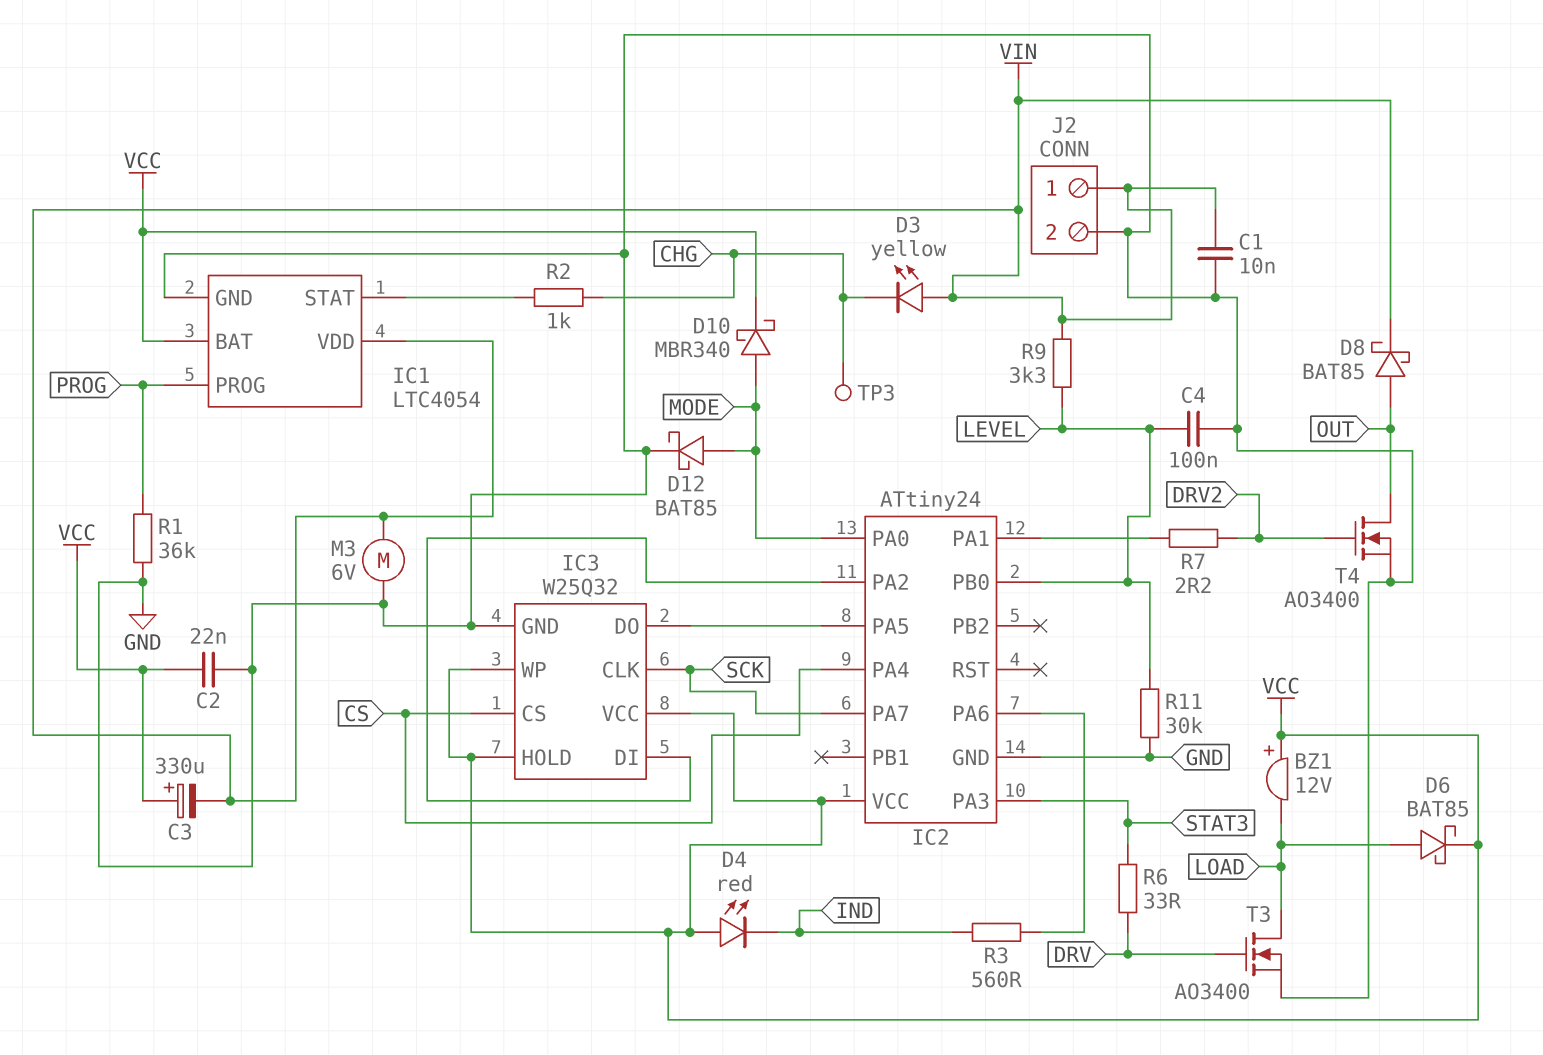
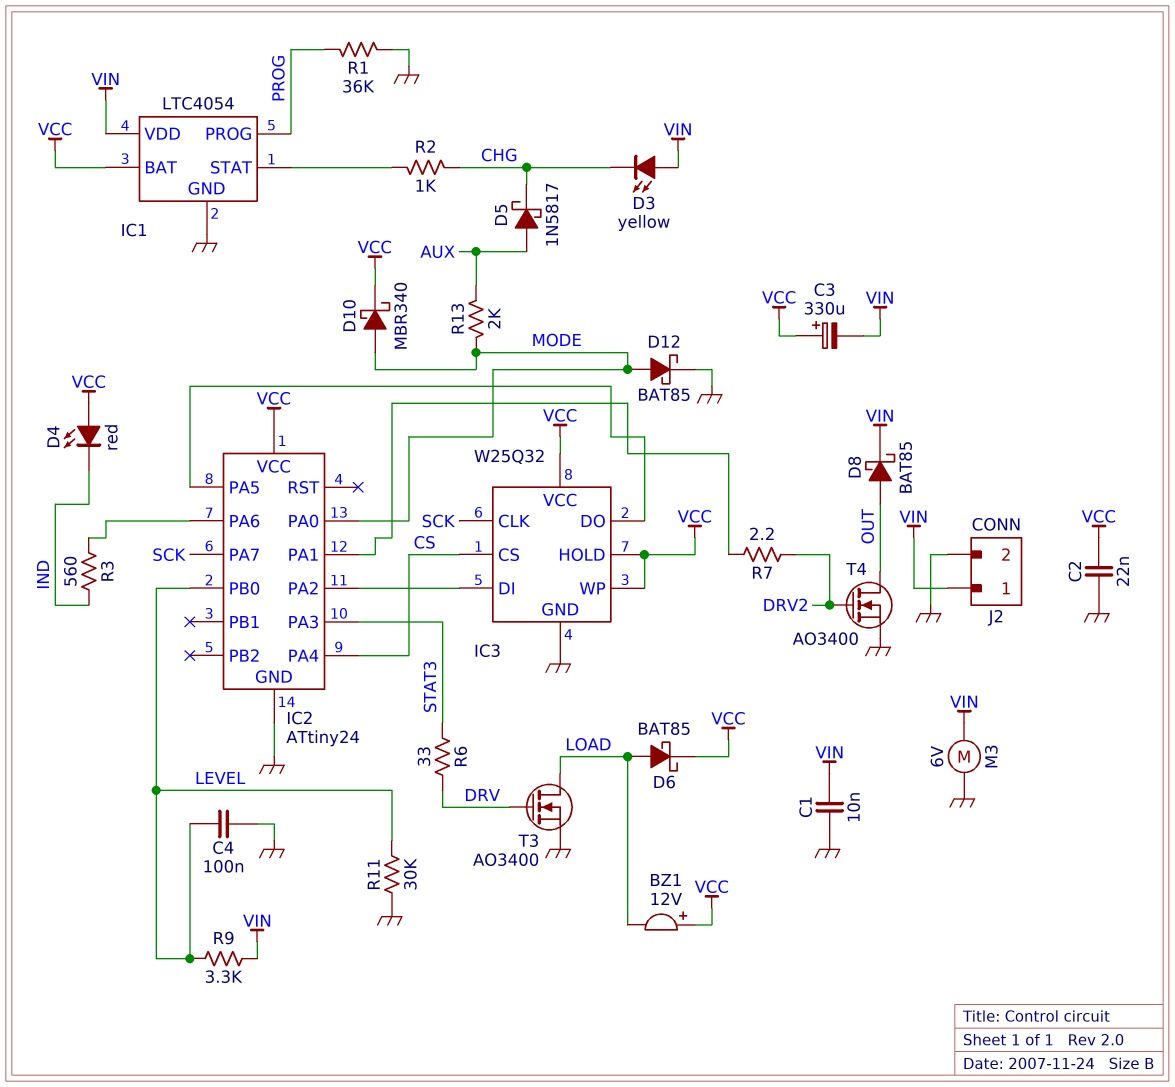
D5: none -> schottky 1N5817 (A AUX, K CHG)
R13: none -> 2k (AUX, MODE)
TP3: test point (CHG) -> none

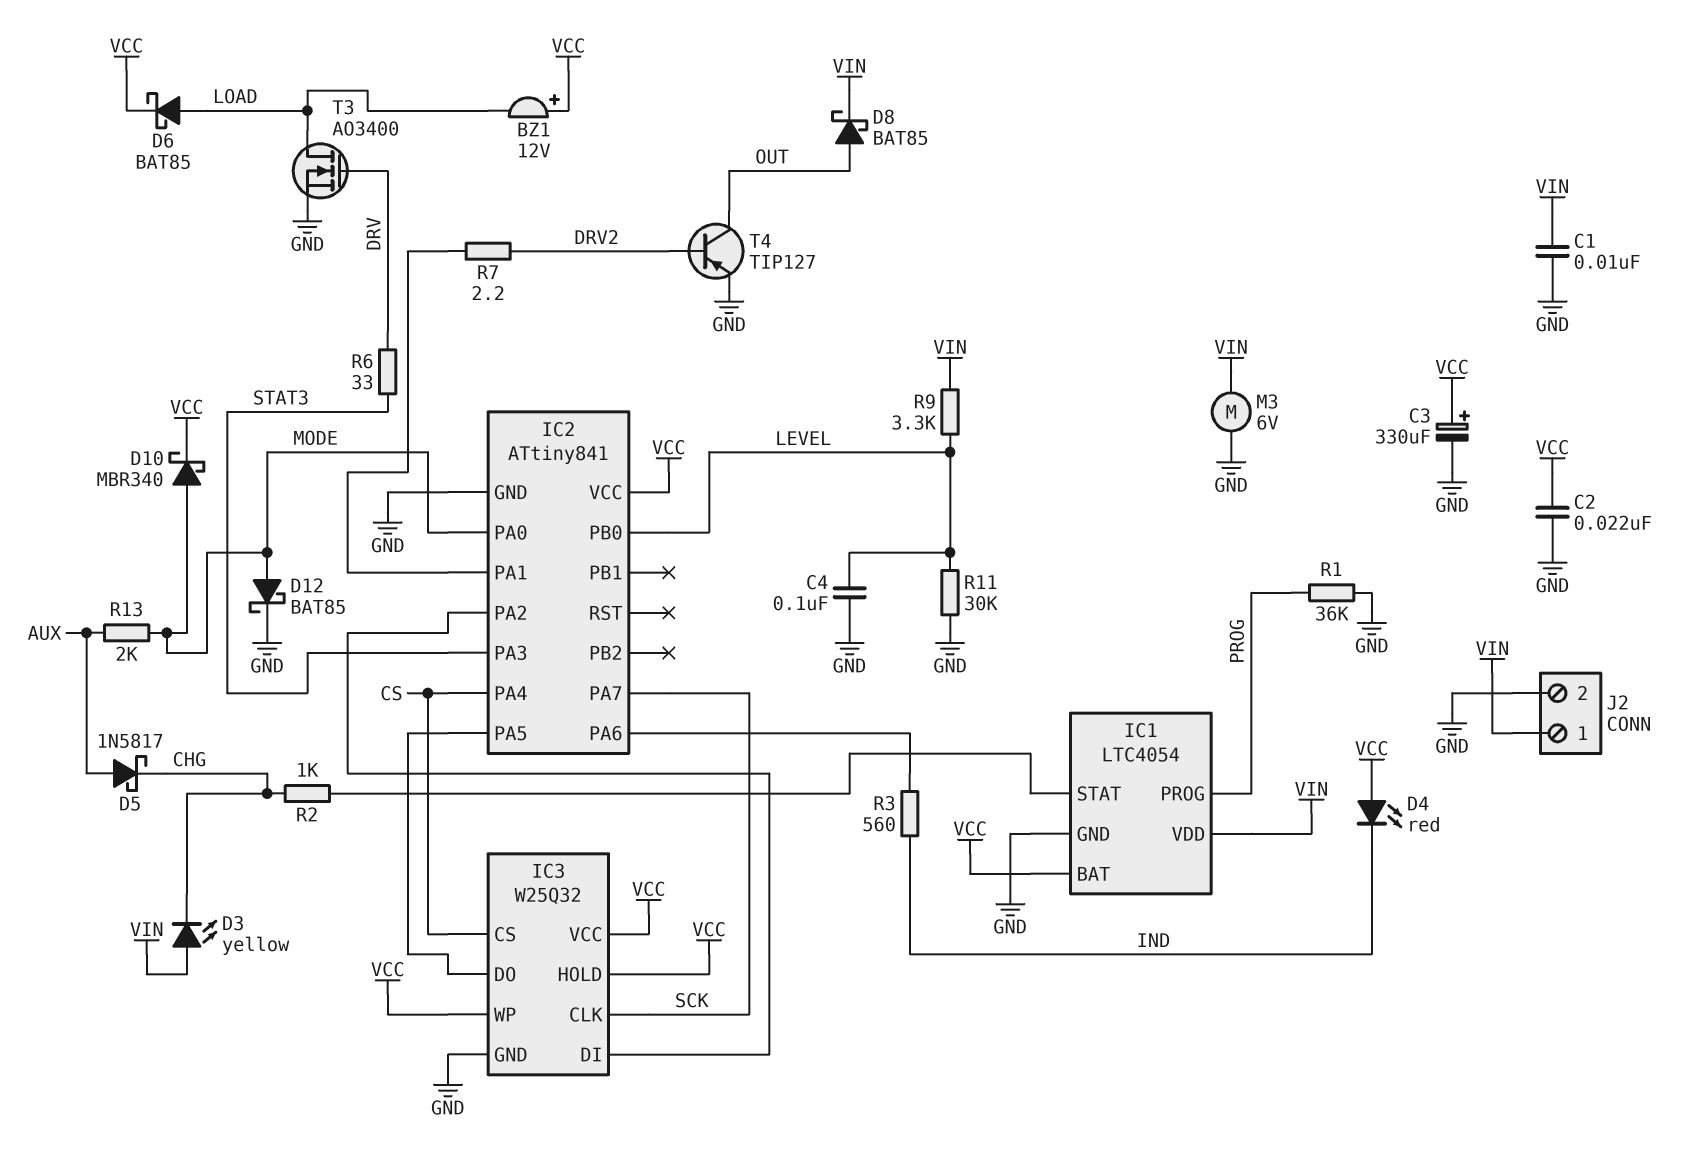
C3: 330uF (plus VCC, minus VIN) -> 330uF (plus VCC, minus GND)
IC2: ATtiny24 -> ATtiny841
T4: NMOS AO3400 (G DRV2, D OUT, S GND) -> PNP TIP127 (B DRV2, C OUT, E GND)

